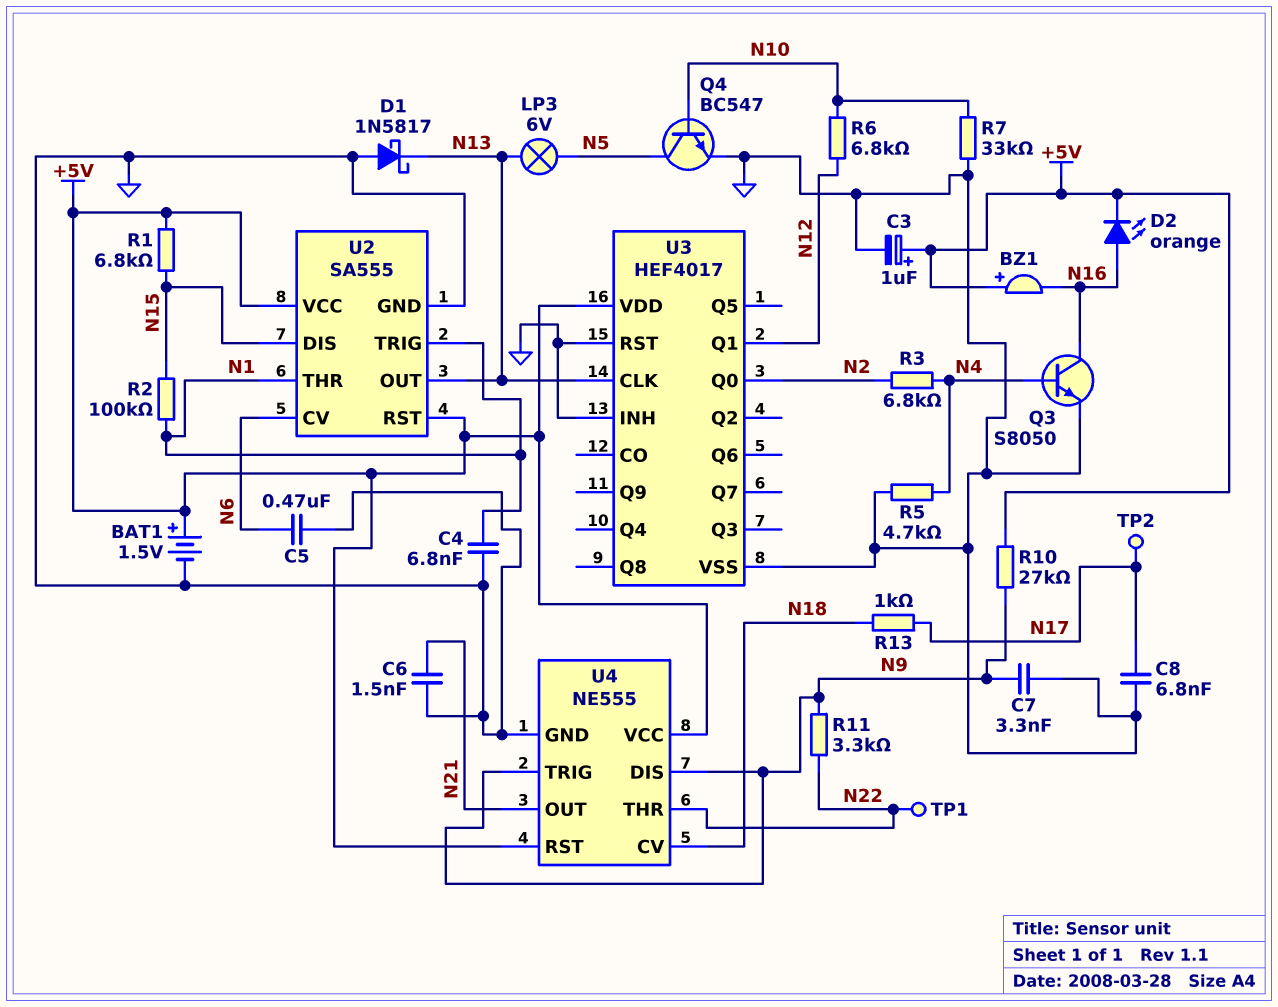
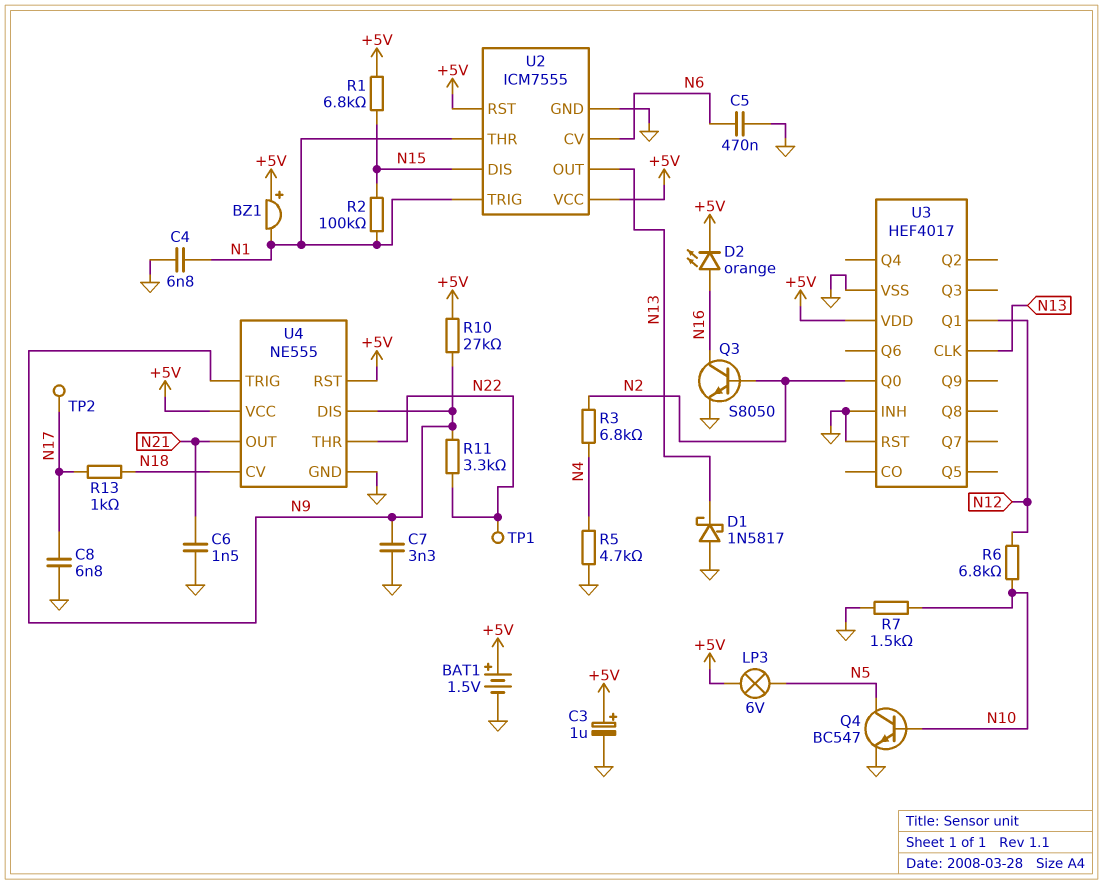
BZ1: buzzer (plus +5V, minus N16) -> buzzer (plus +5V, minus N1)
LP3: lamp 6V (N5, N13) -> lamp 6V (+5V, N5)
Q3: NPN S8050 (B N4, C N16, E GND) -> NPN S8050 (B N2, C N16, E GND)
R7: 33k (GND, N10) -> 1.5k (GND, N10)
U2: SA555 -> ICM7555

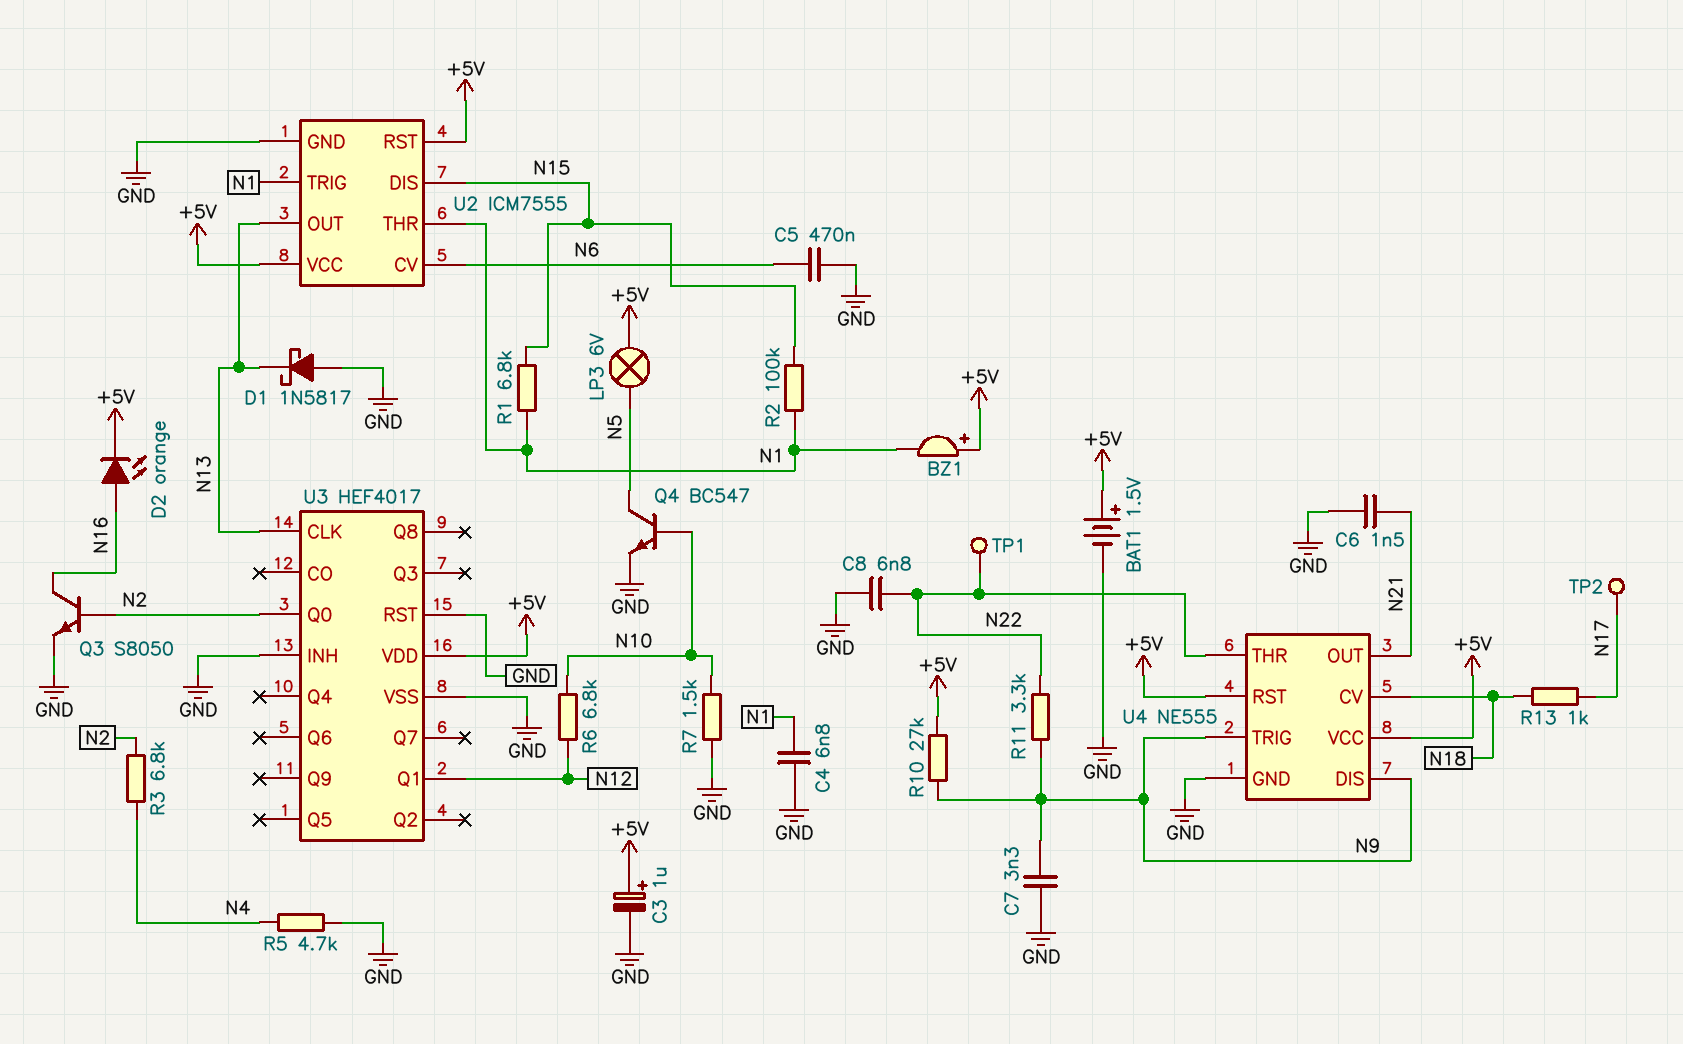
C8: 6.8nF (GND, N17) -> 6.8nF (GND, N22)
R1: 6.8k (+5V, N15) -> 6.8k (N1, N15)

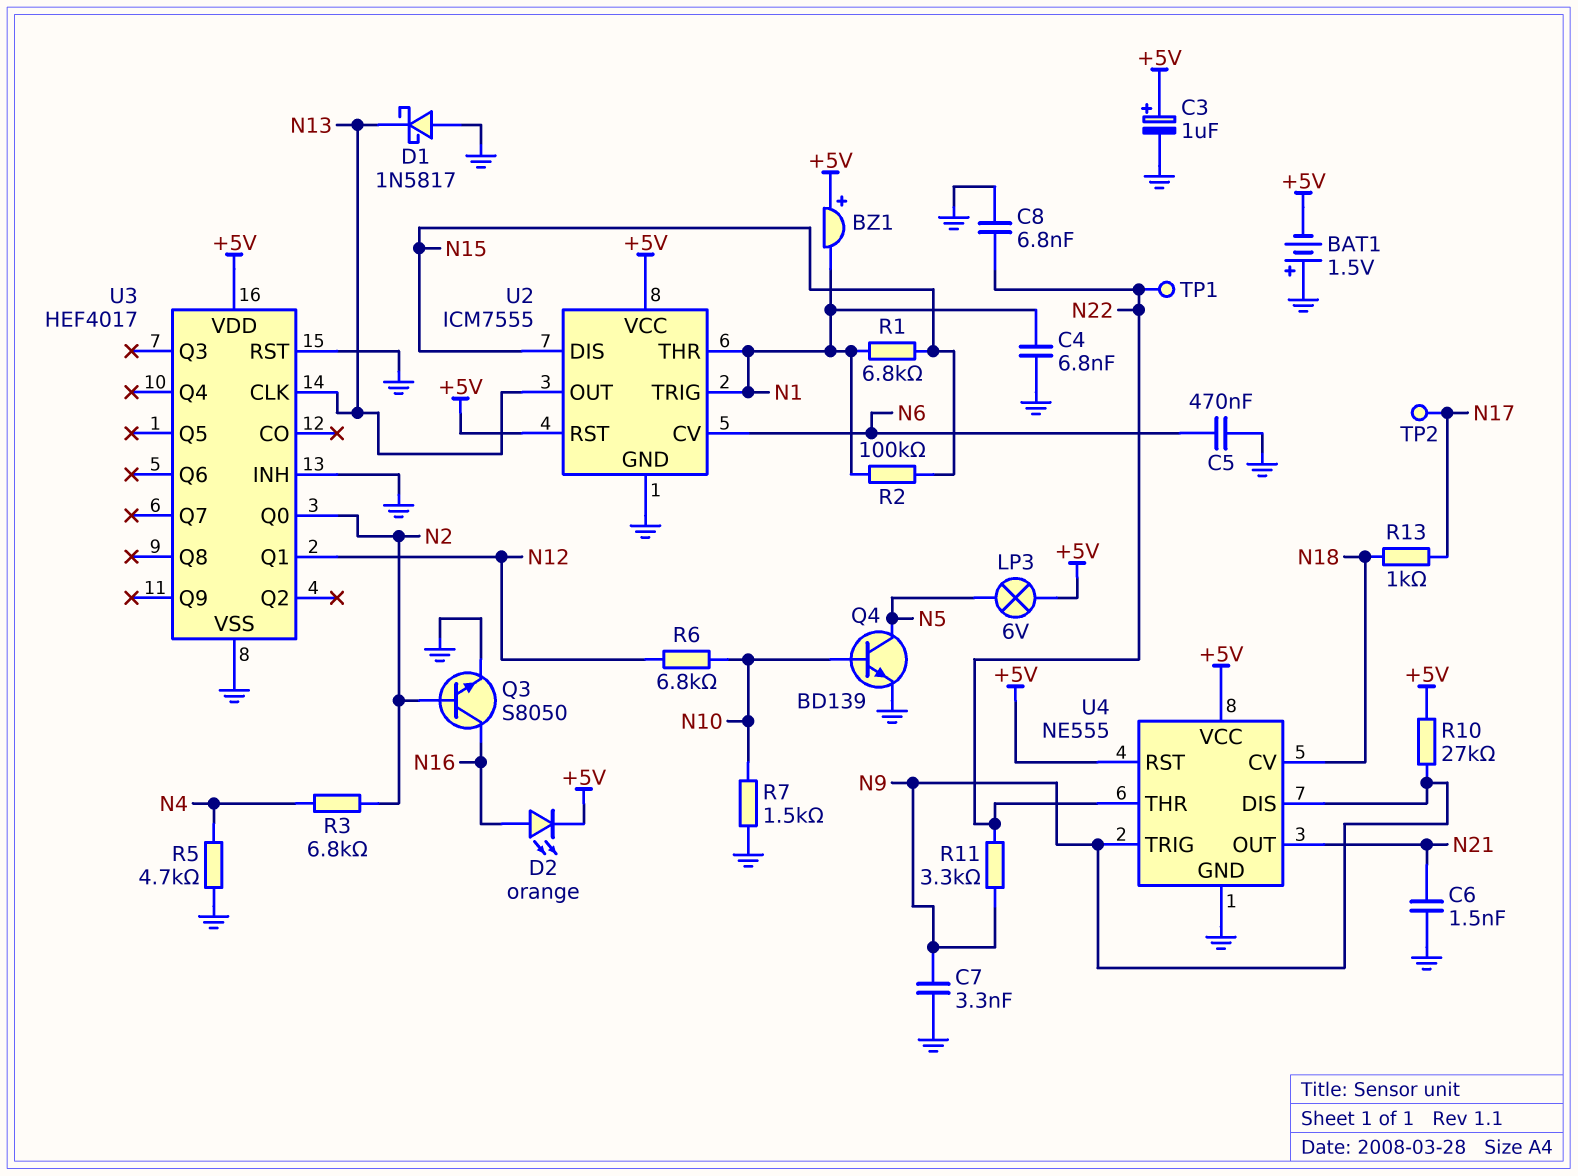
BAT1: 1.5V (plus +5V, minus GND) -> 1.5V (plus GND, minus +5V)
Q4: NPN BC547 (B N10, C N5, E GND) -> NPN BD139 (B N10, C N5, E GND)

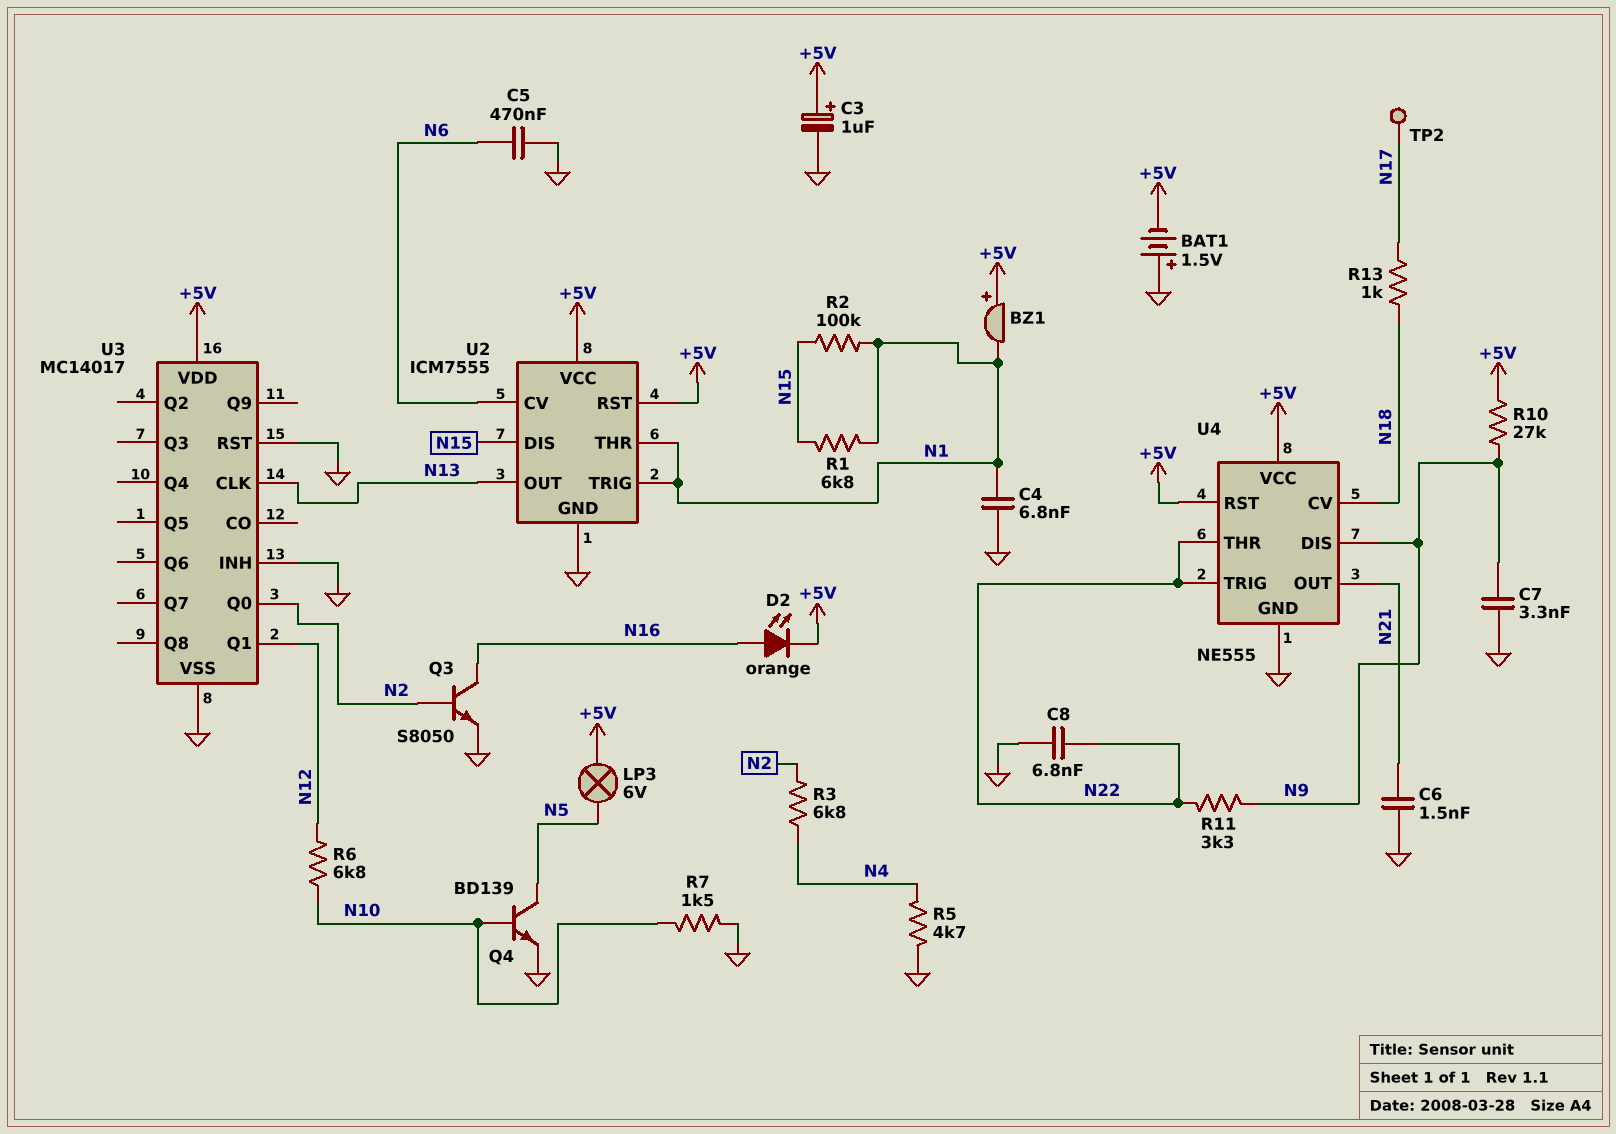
D1: schottky 1N5817 (A GND, K N13) -> none
TP1: test point (N22) -> none
U3: HEF4017 -> MC14017
U4 pin TRIG: N9 -> N22

